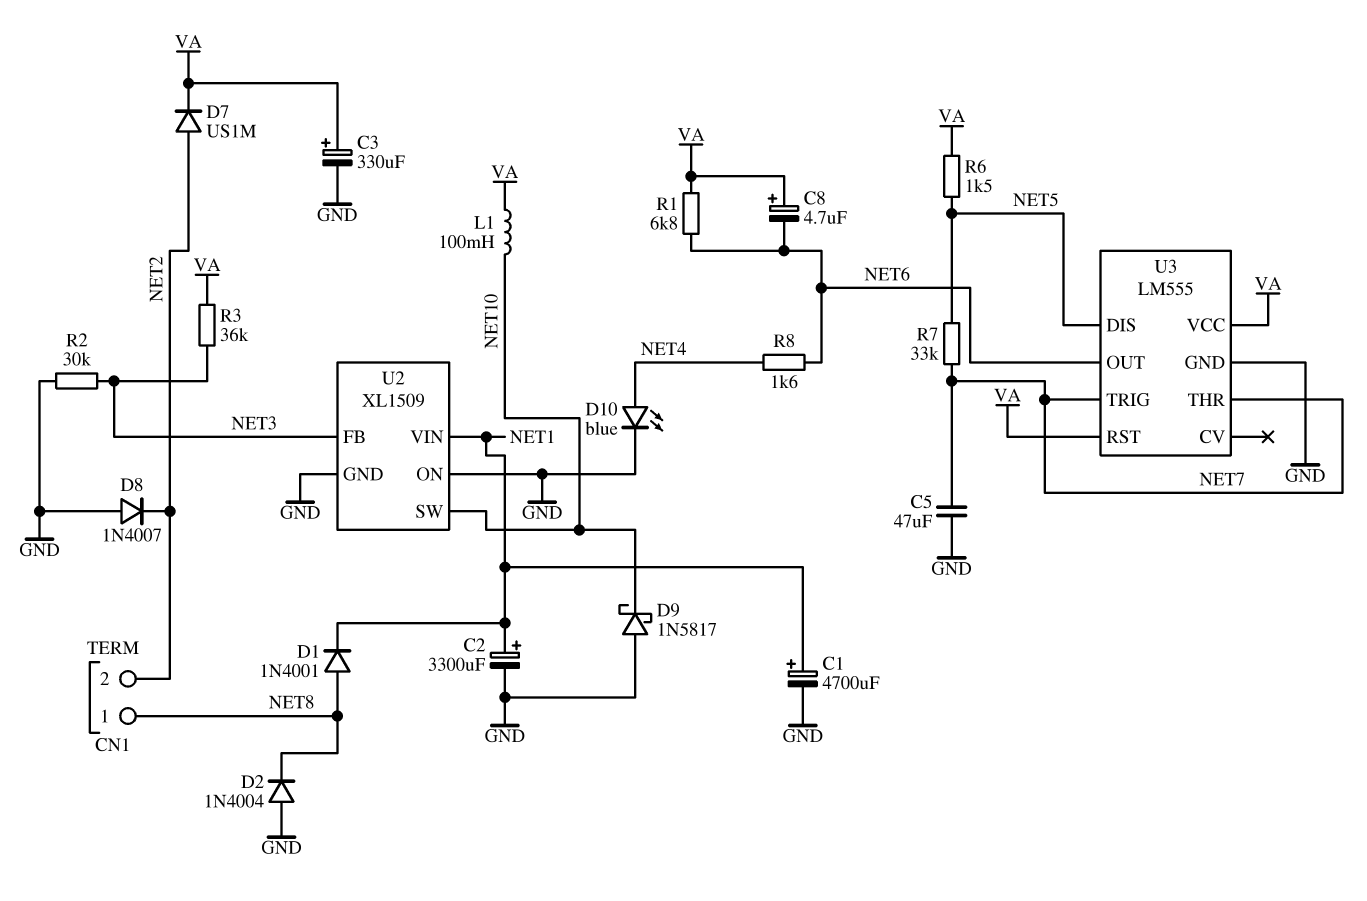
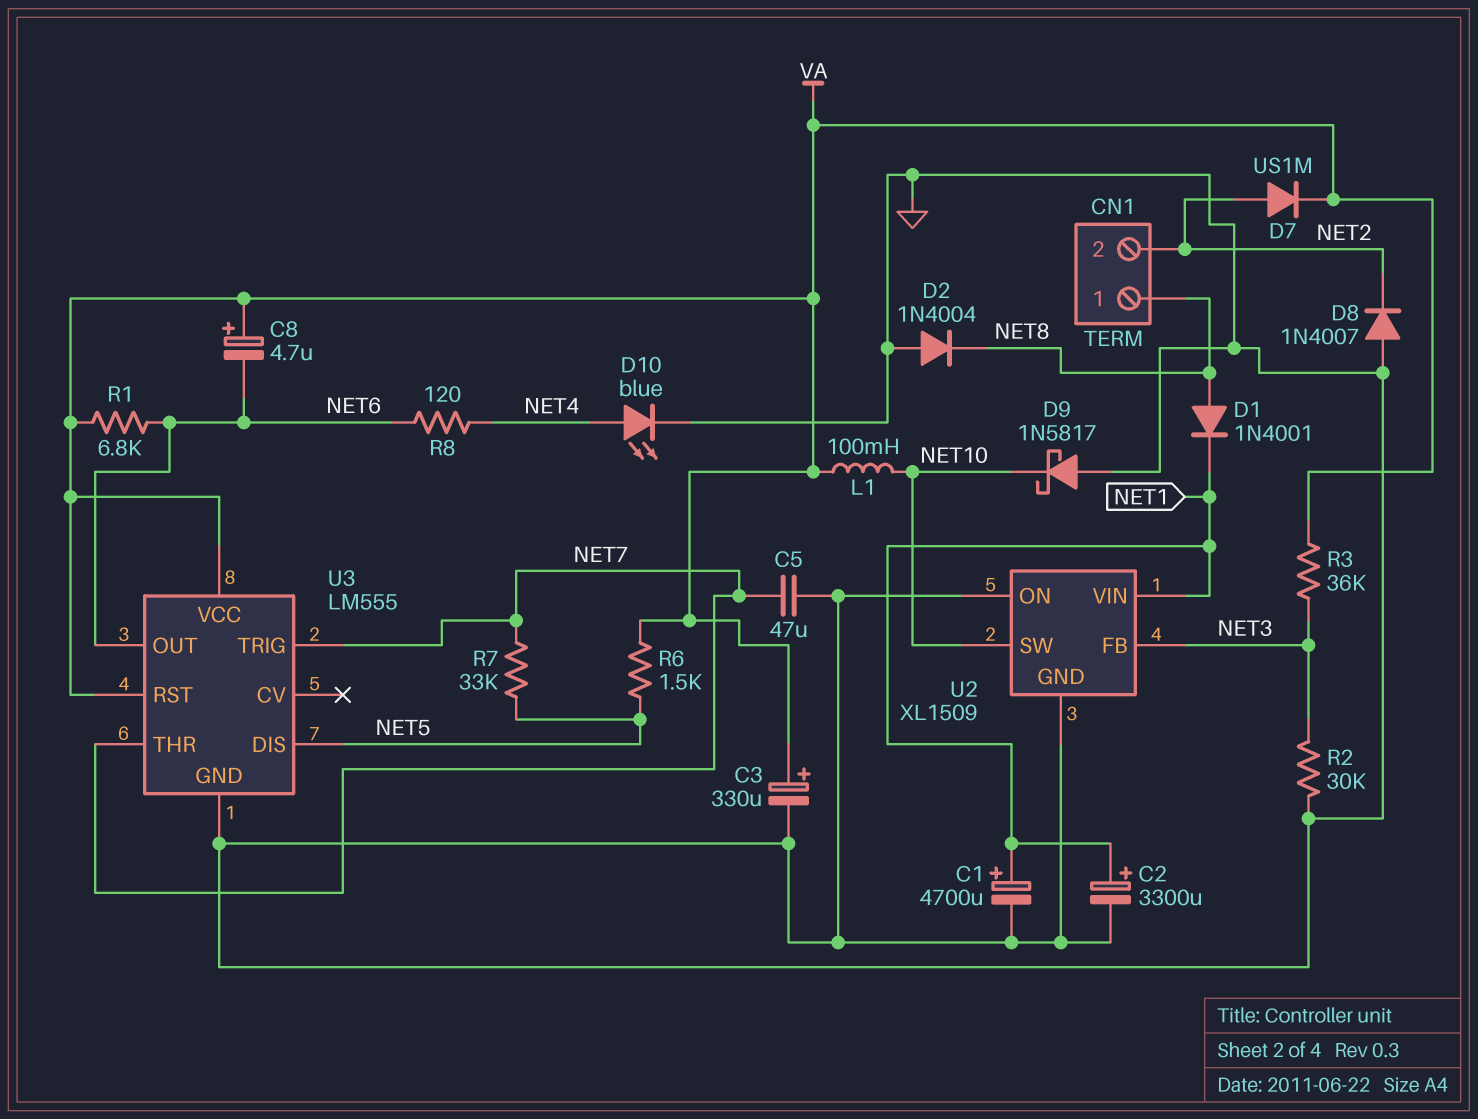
R8: 1.6k (NET4, NET6) -> 120 (NET4, NET6)

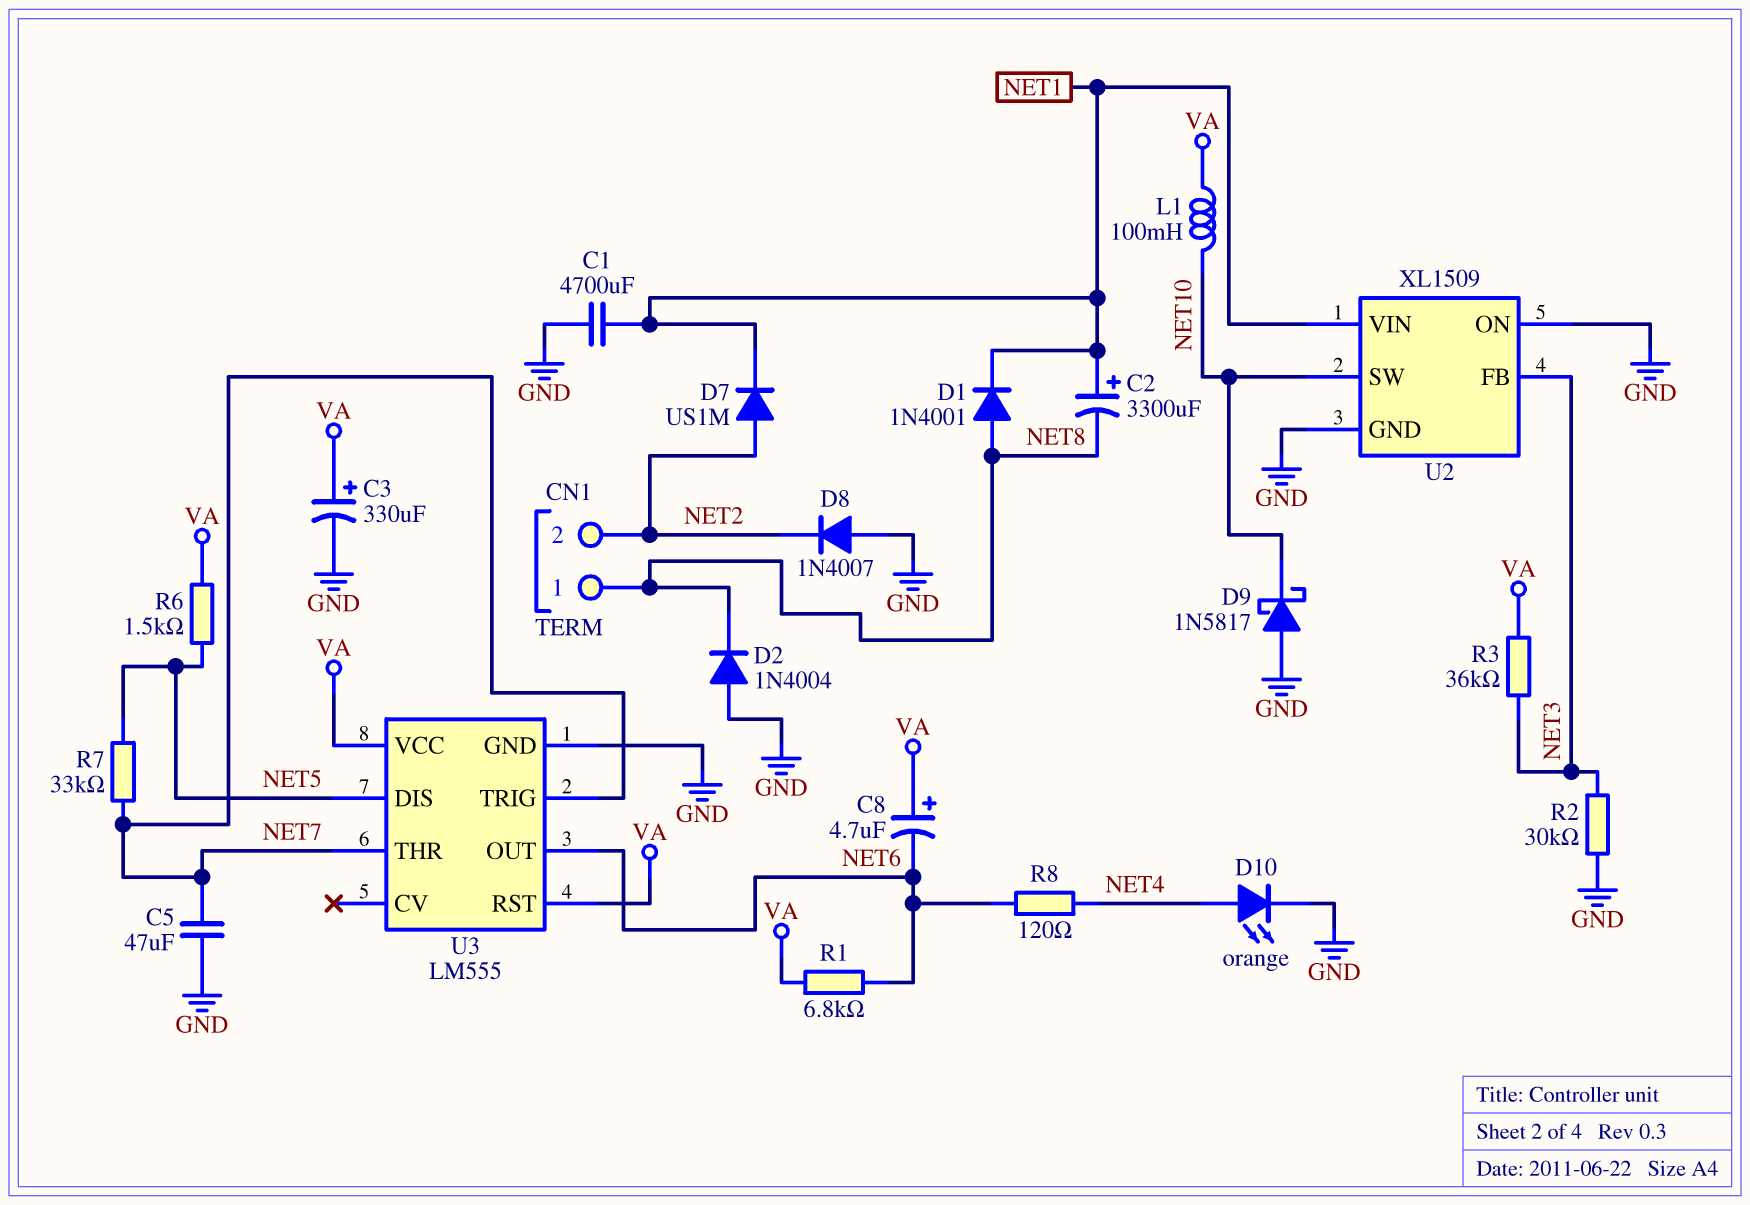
C1: 4700uF (plus NET1, minus GND) -> 4700uF (GND, NET1)
C2: 3300uF (plus NET1, minus GND) -> 3300uF (plus NET1, minus NET8)
D7: diode US1M (A NET2, K VA) -> diode US1M (A NET2, K NET1)
D10: LED blue (A NET4, K GND) -> LED orange (A NET4, K GND)

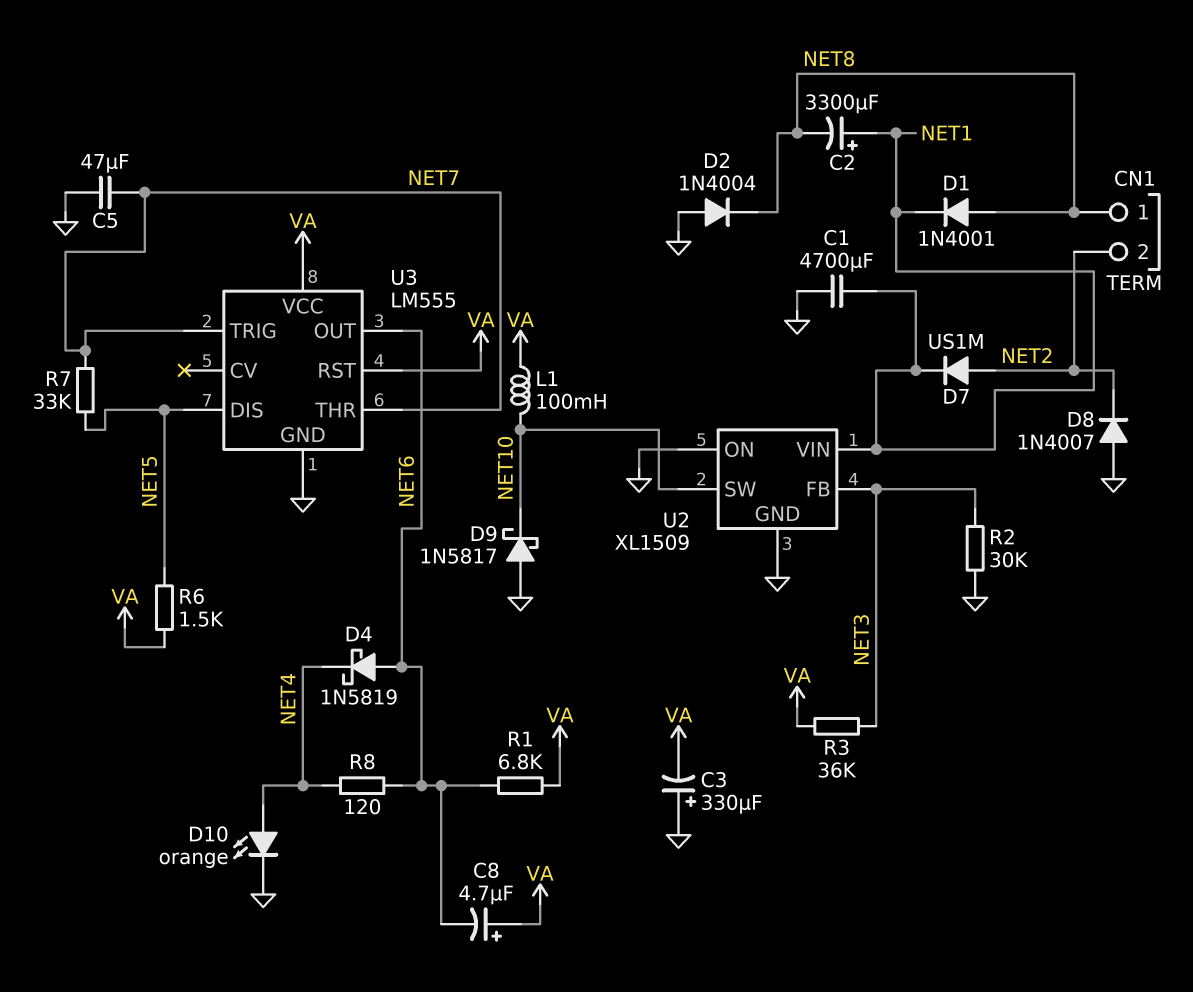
C3: 330uF (plus VA, minus GND) -> 330uF (plus GND, minus VA)
D4: none -> schottky 1N5819 (A NET6, K NET4)

